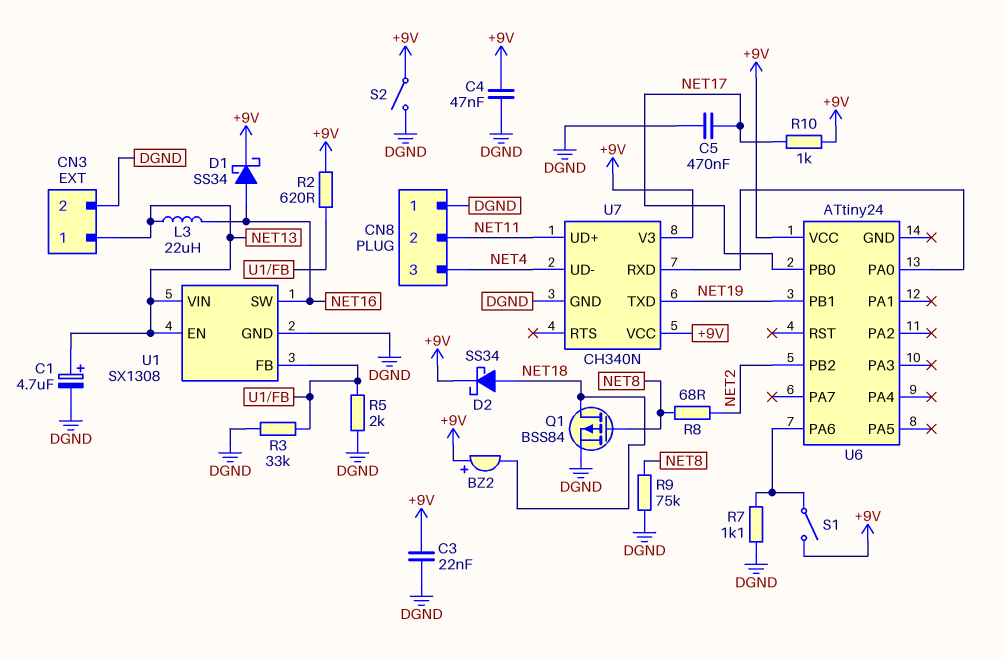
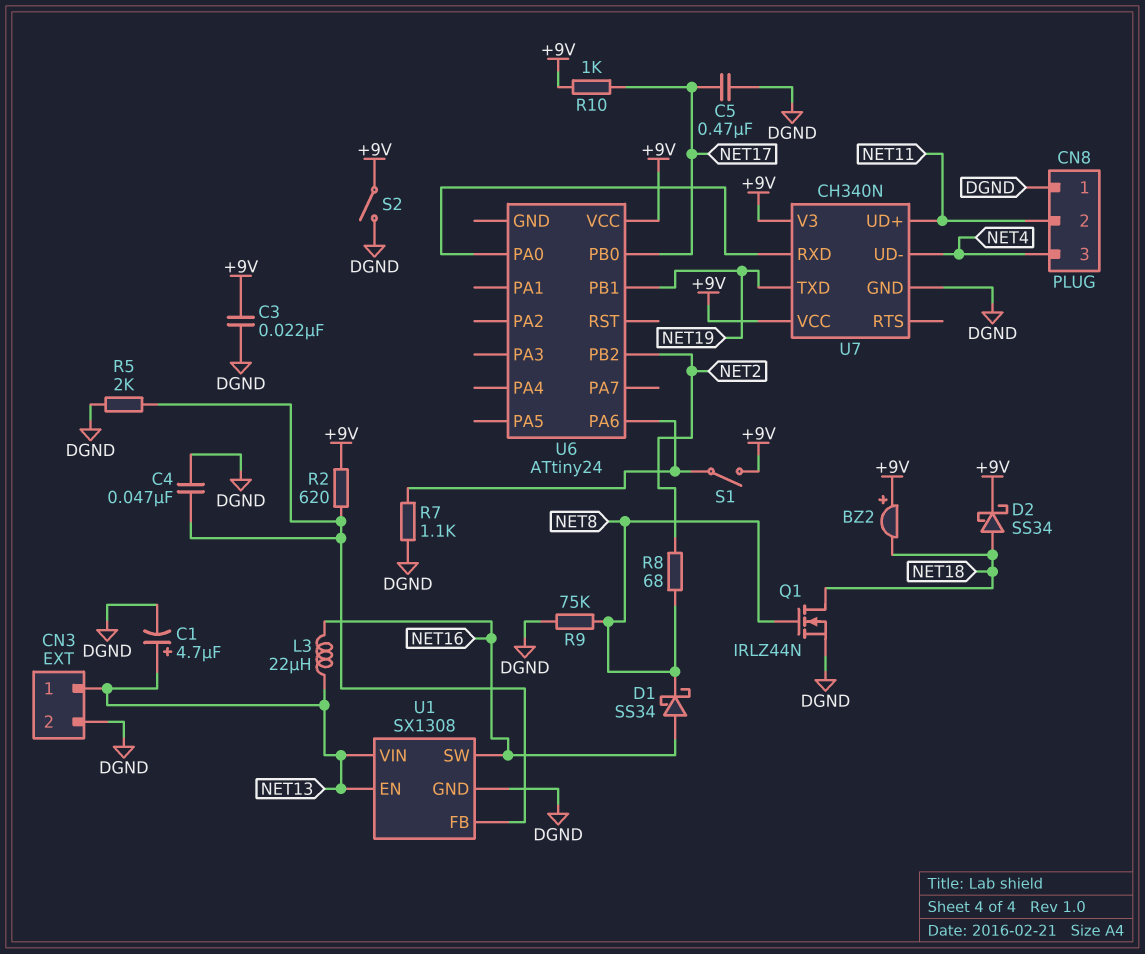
C4: 47nF (+9V, DGND) -> 47nF (DGND, U1/FB)
D1: schottky SS34 (A NET16, K +9V) -> schottky SS34 (A NET16, K NET8)
Q1: PMOS BSS84 (G NET8, D NET18, S DGND) -> NMOS IRLZ44N (G NET8, D NET18, S DGND)
R3: 33k (DGND, U1/FB) -> none

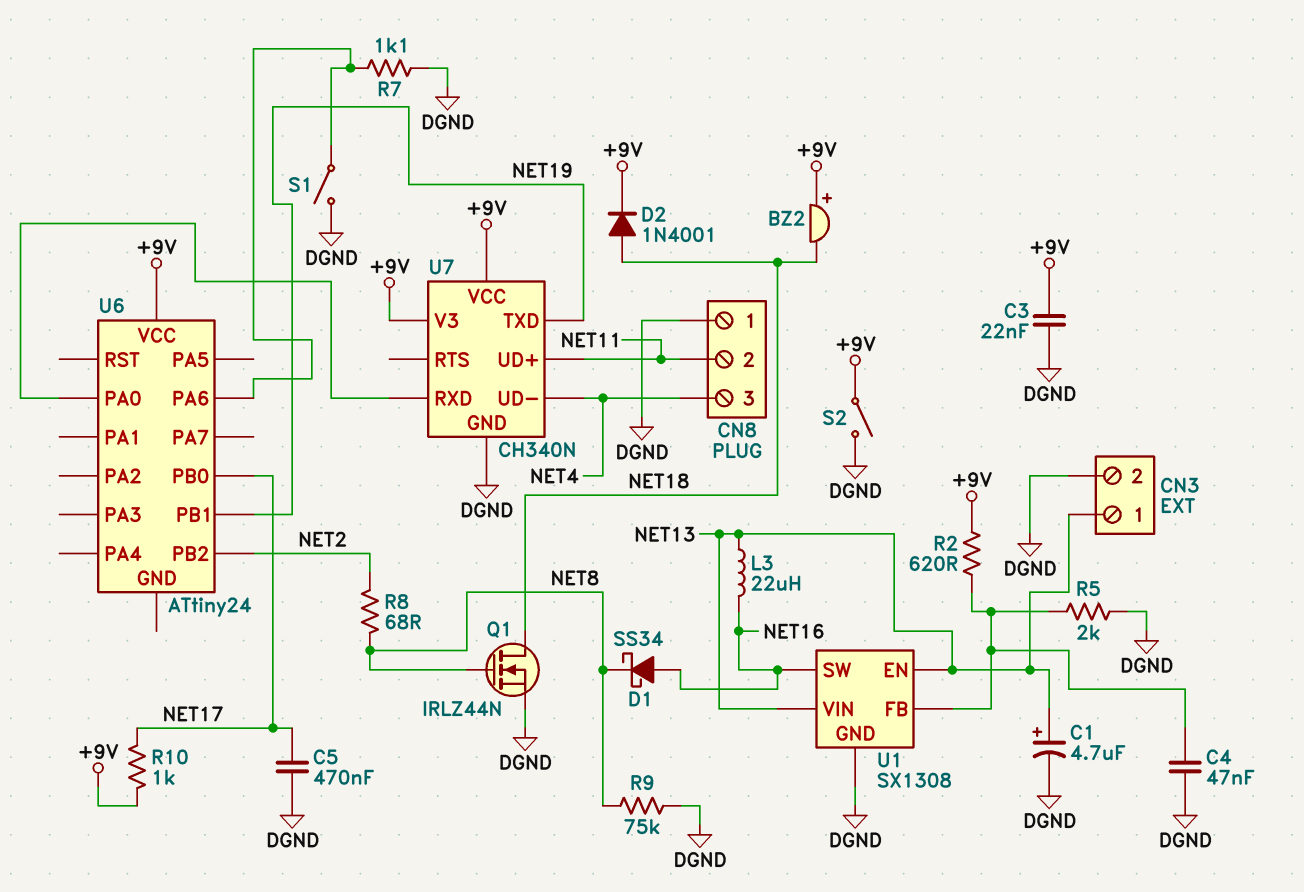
D2: schottky SS34 (A NET18, K +9V) -> diode 1N4001 (A NET18, K +9V)
S1: switch (+9V, U6/PA6) -> switch (DGND, U6/PA6)

